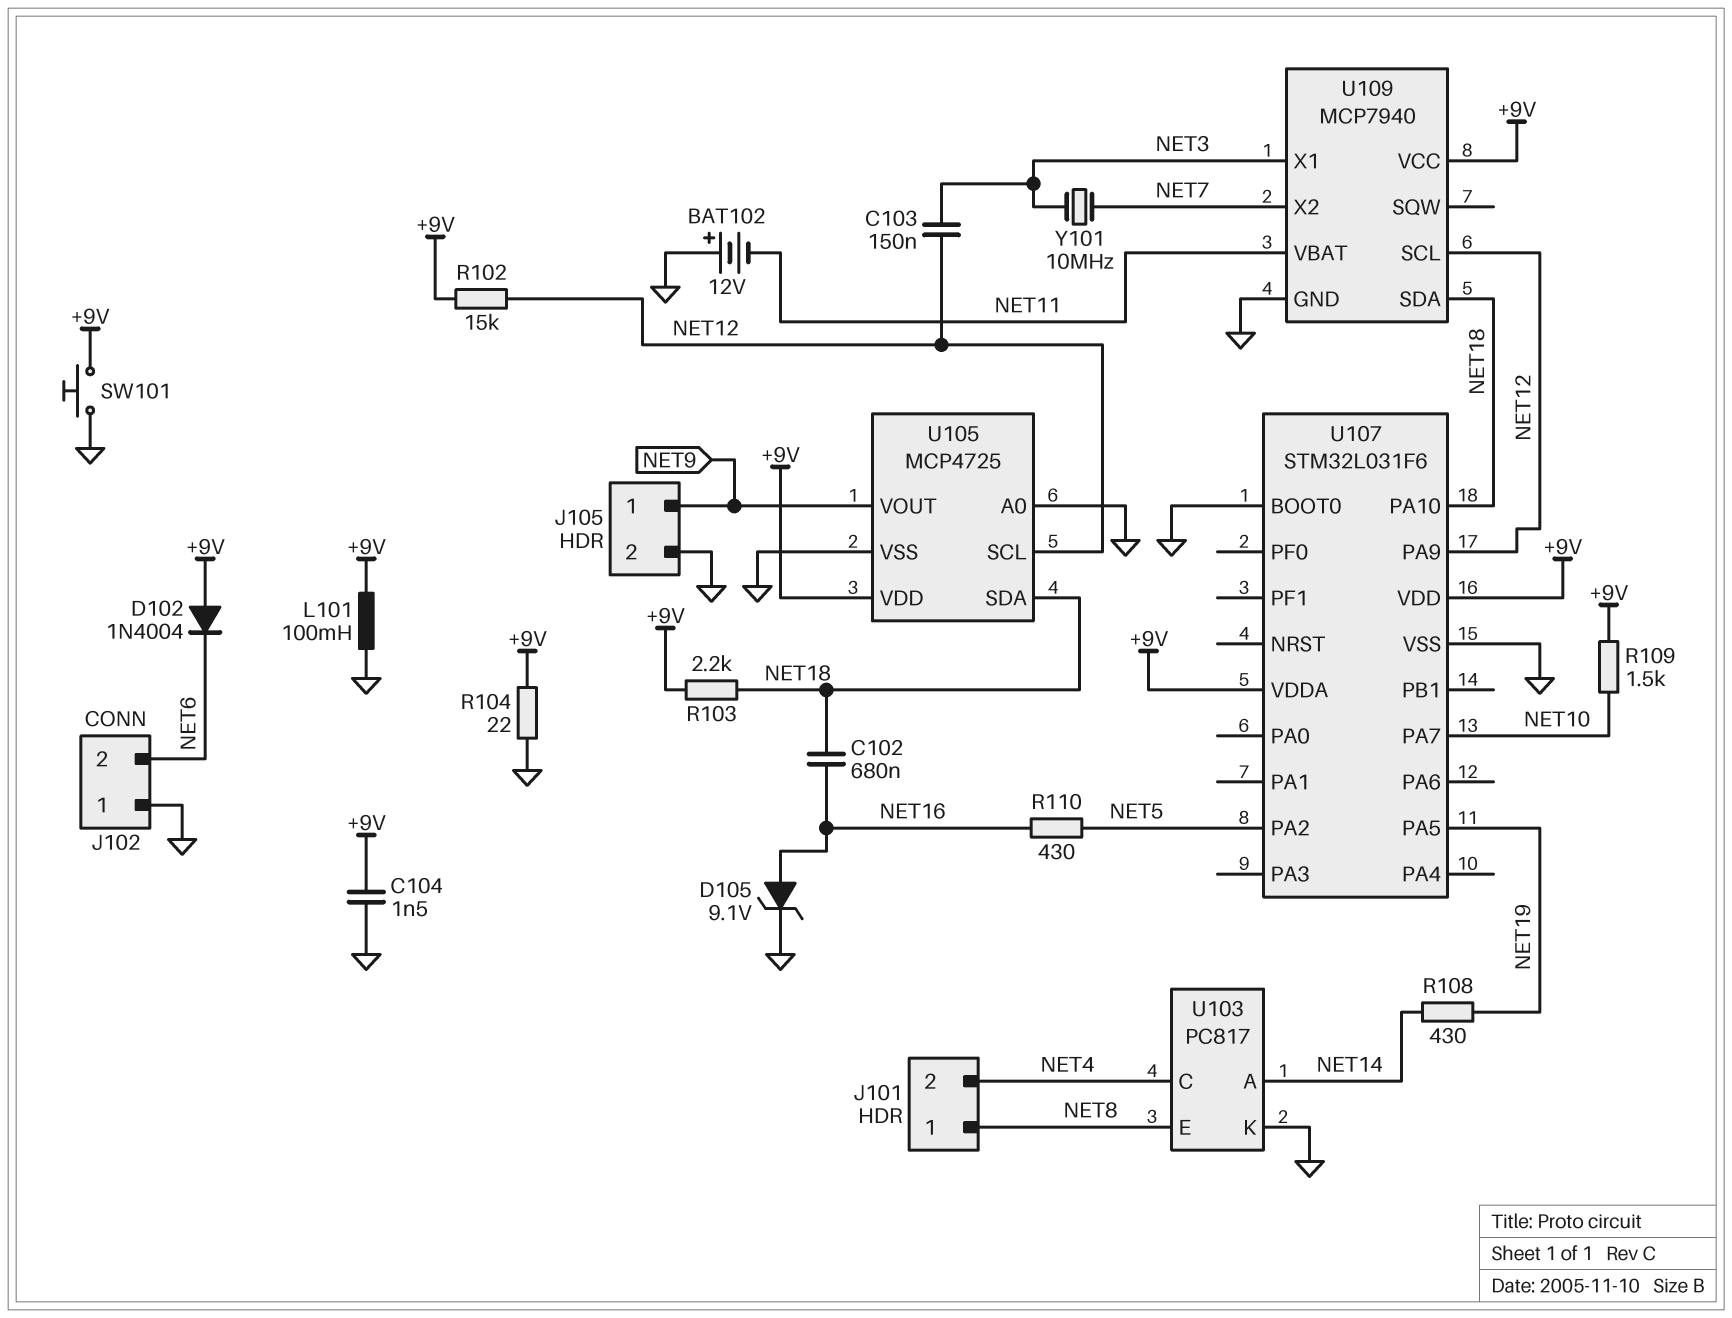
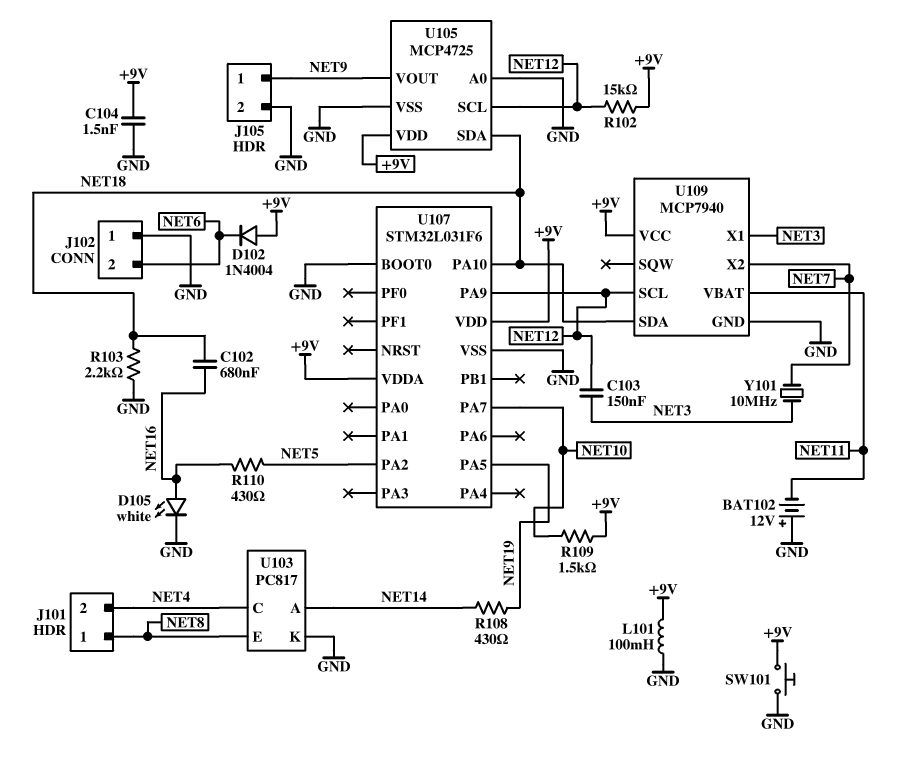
D105: zener 9.1V (A NET16, K GND) -> LED white (A NET16, K GND)
R103: 2.2k (+9V, NET18) -> 2.2k (GND, NET18)
R104: 22 (+9V, GND) -> none

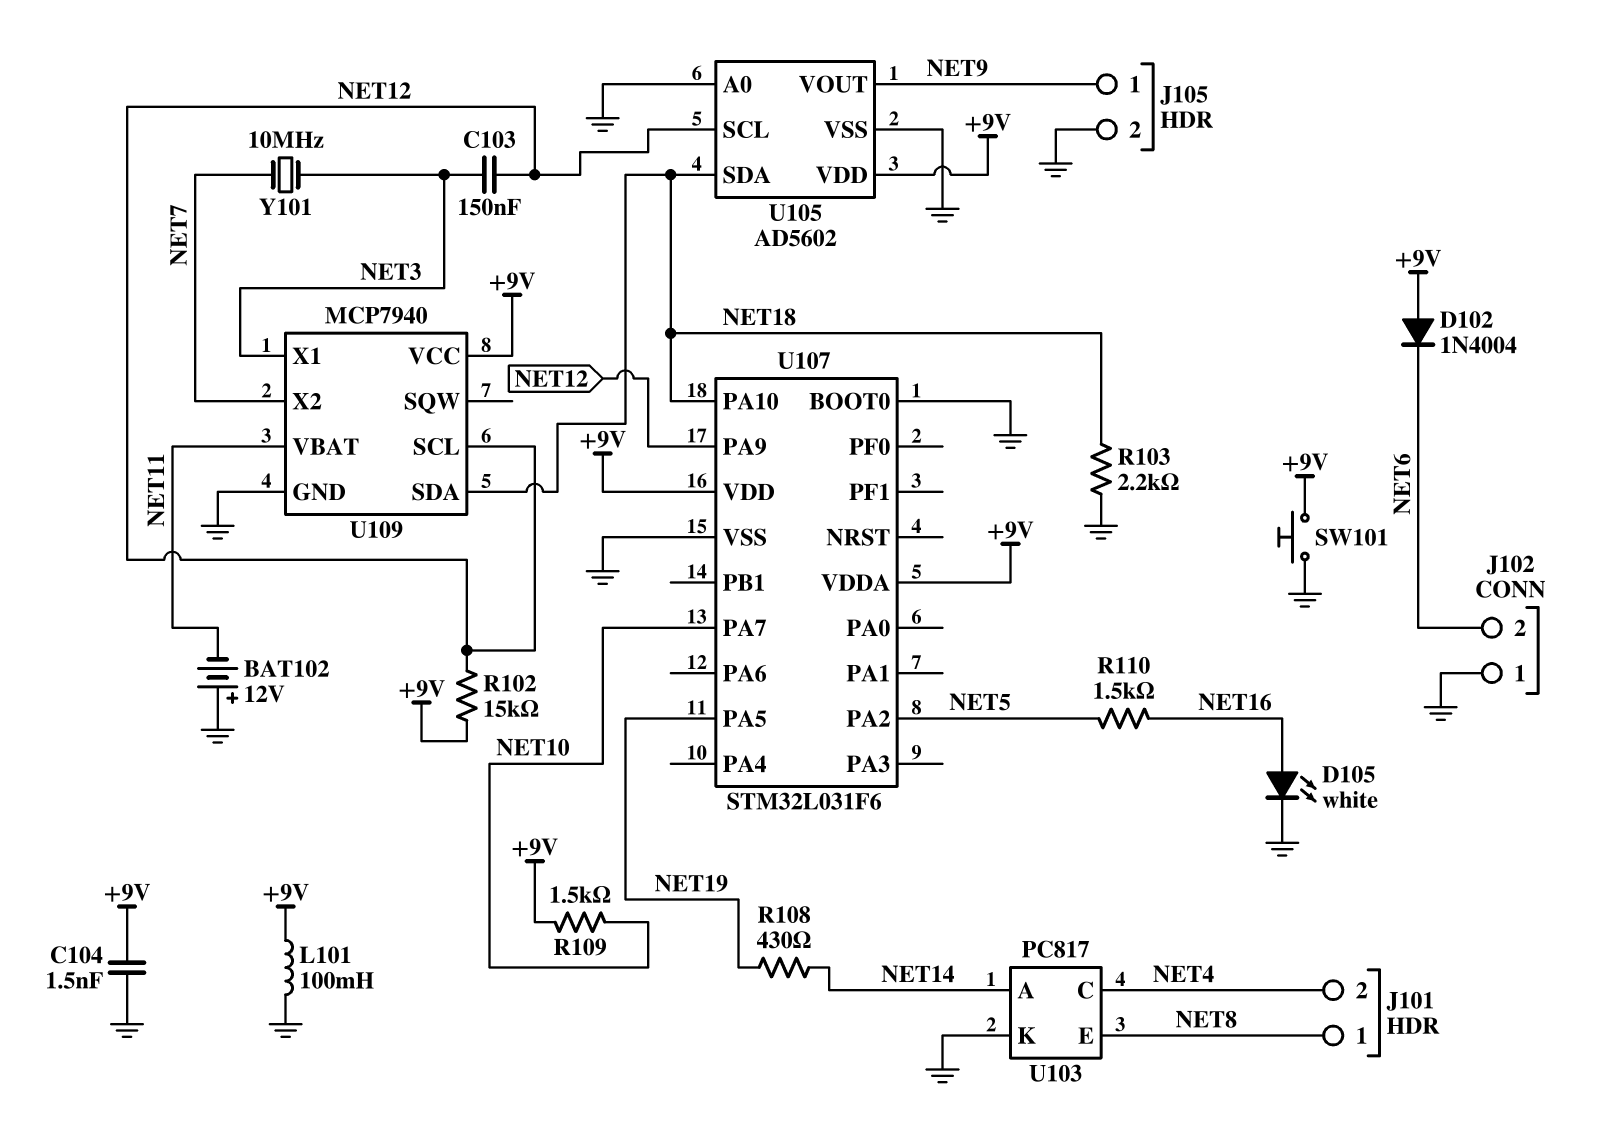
C102: 680nF (NET16, NET18) -> none
R110: 430 (NET5, NET16) -> 1.5k (NET5, NET16)
U105: MCP4725 -> AD5602

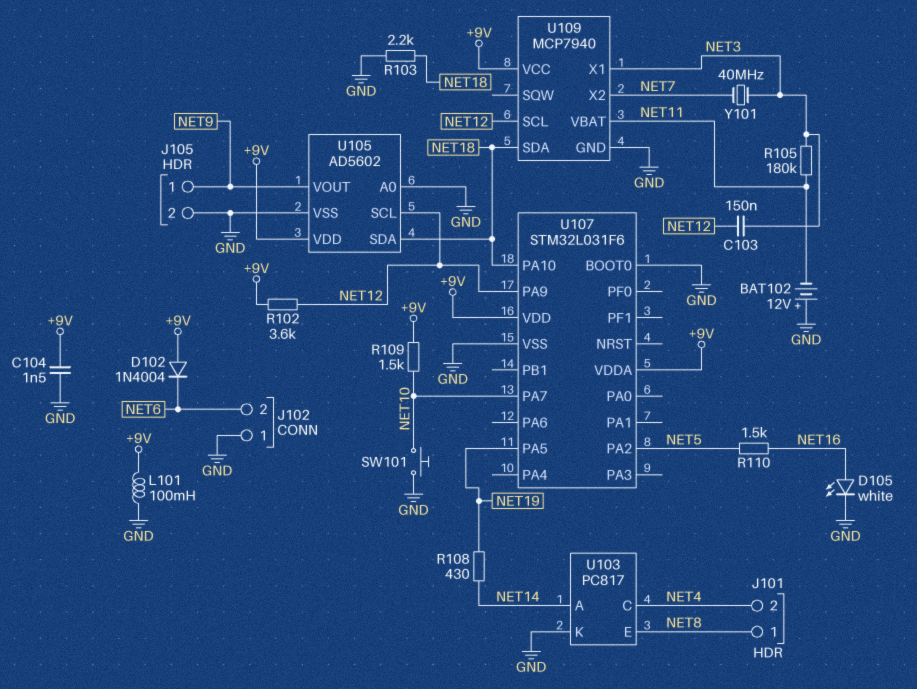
R102: 15k (+9V, NET12) -> 3.6k (+9V, NET12)
R105: none -> 180k (NET3, NET11)
SW101: button (+9V, GND) -> button (GND, NET10)
Y101: 10MHz (NET3, NET7) -> 40MHz (NET3, NET7)

